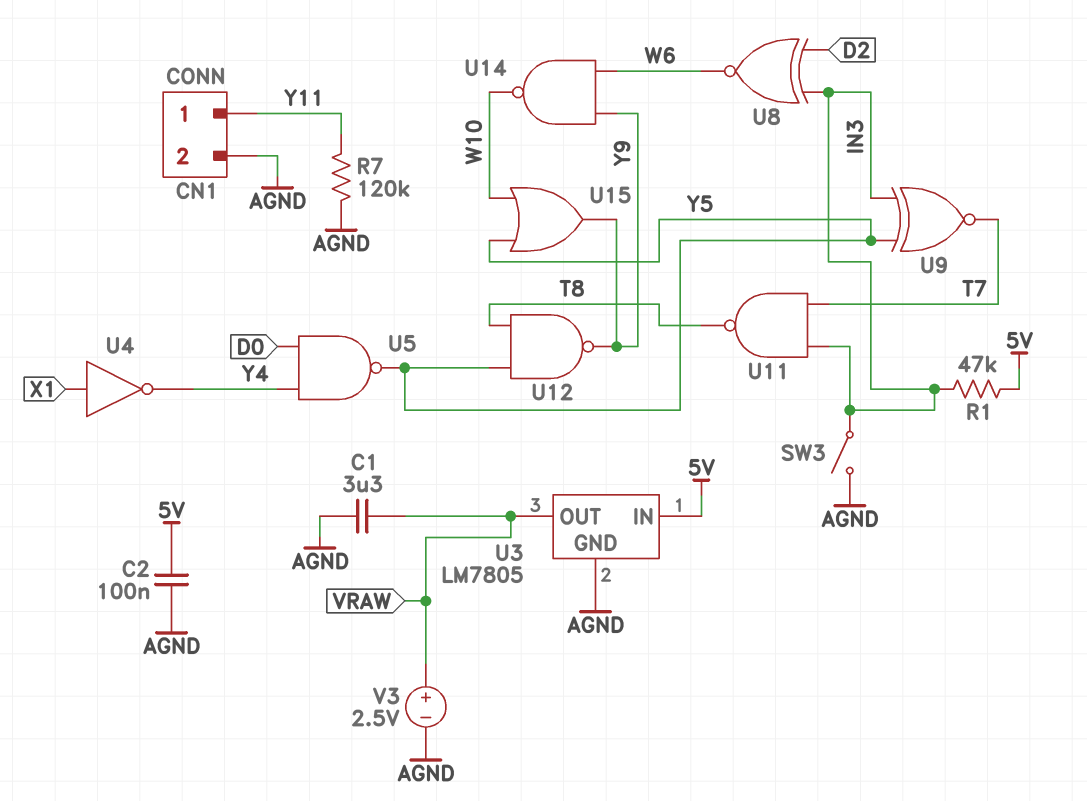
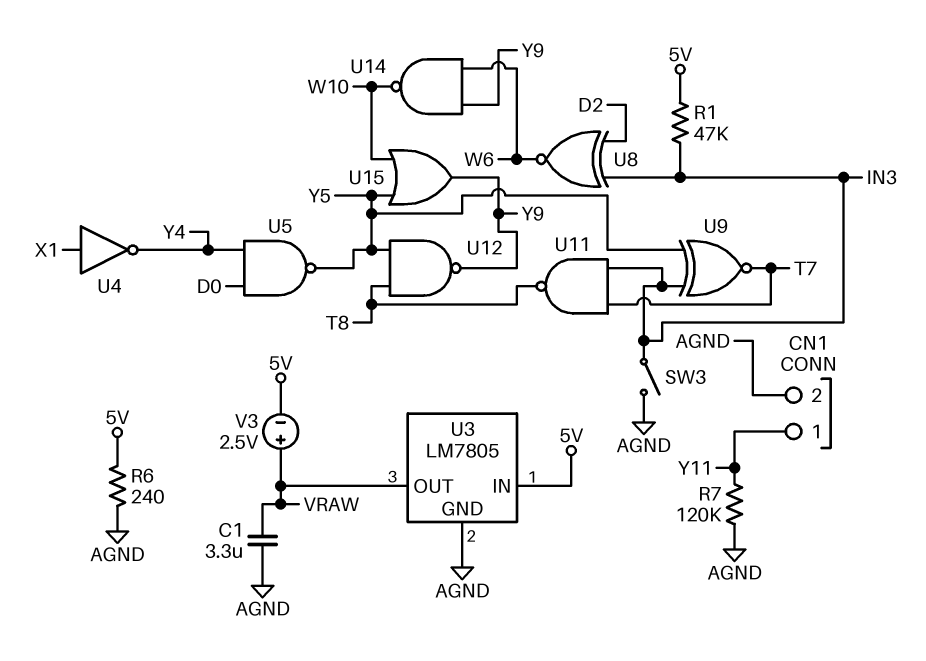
C2: 100nF (5V, AGND) -> none
R6: none -> 240 (5V, AGND)
V3: 2.5V (plus VRAW, minus AGND) -> 2.5V (plus VRAW, minus 5V)

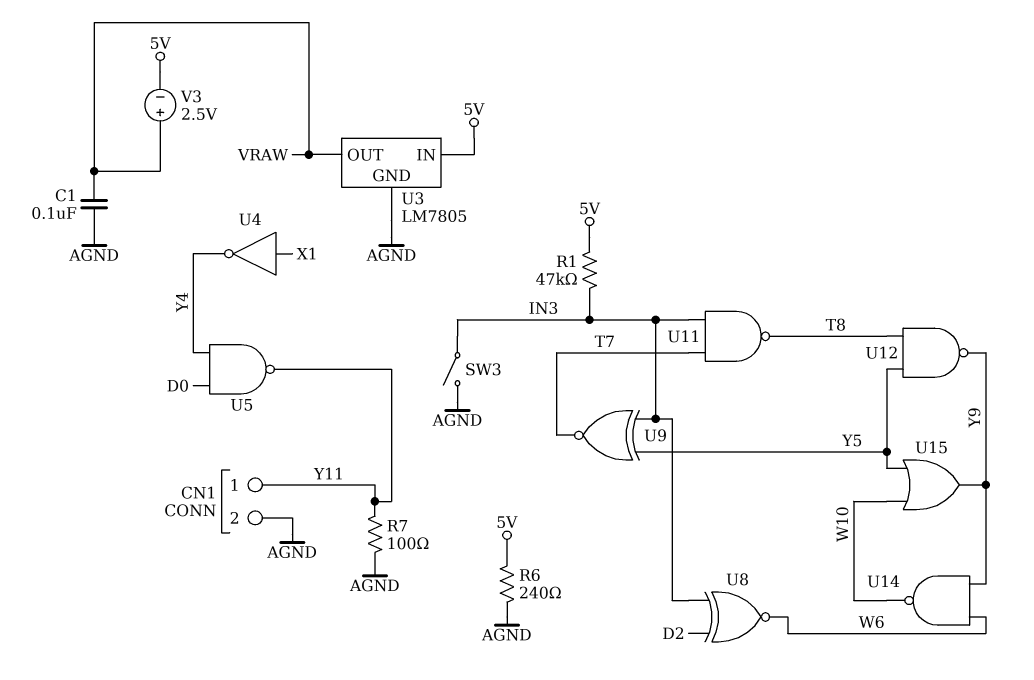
C1: 3.3uF (AGND, VRAW) -> 100nF (AGND, VRAW)
R7: 120k (AGND, Y11) -> 100 (AGND, Y11)
U5: NAND (in D0, in Y4, out Y5) -> NAND (in D0, in Y4, out Y11)

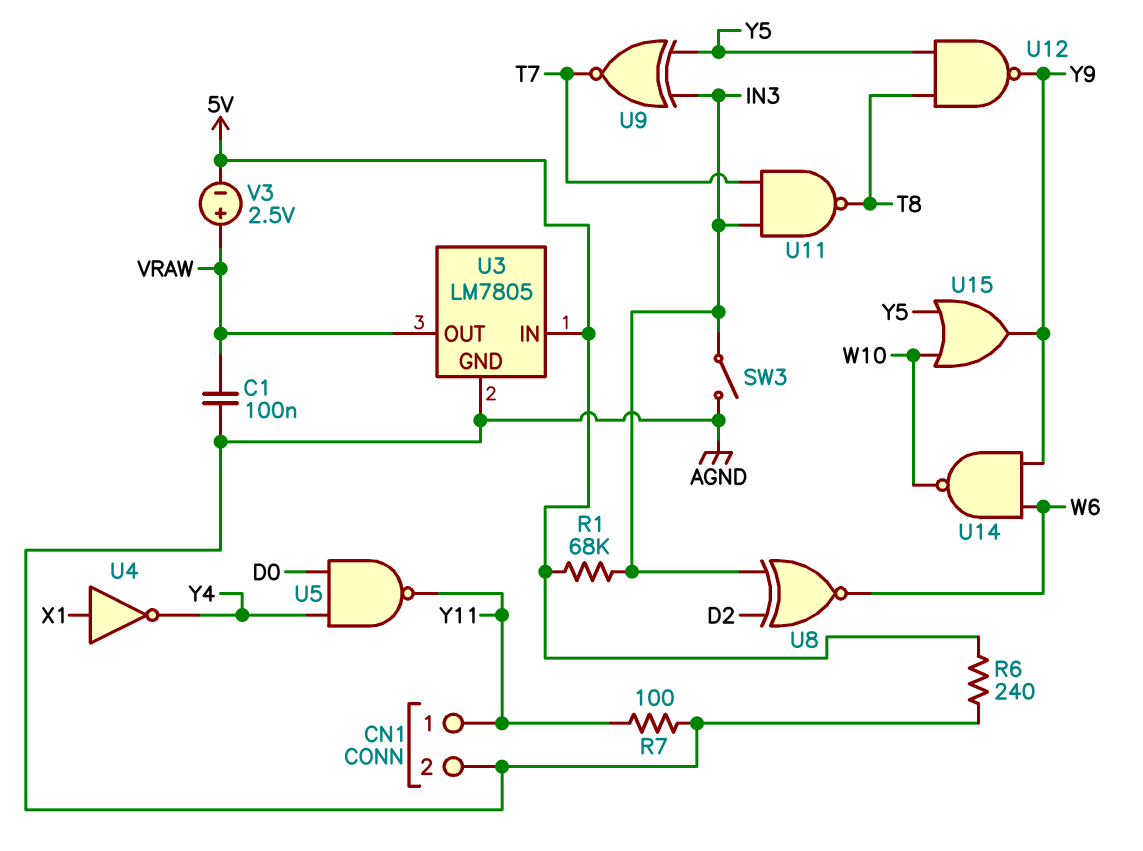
R1: 47k (5V, IN3) -> 68k (5V, IN3)

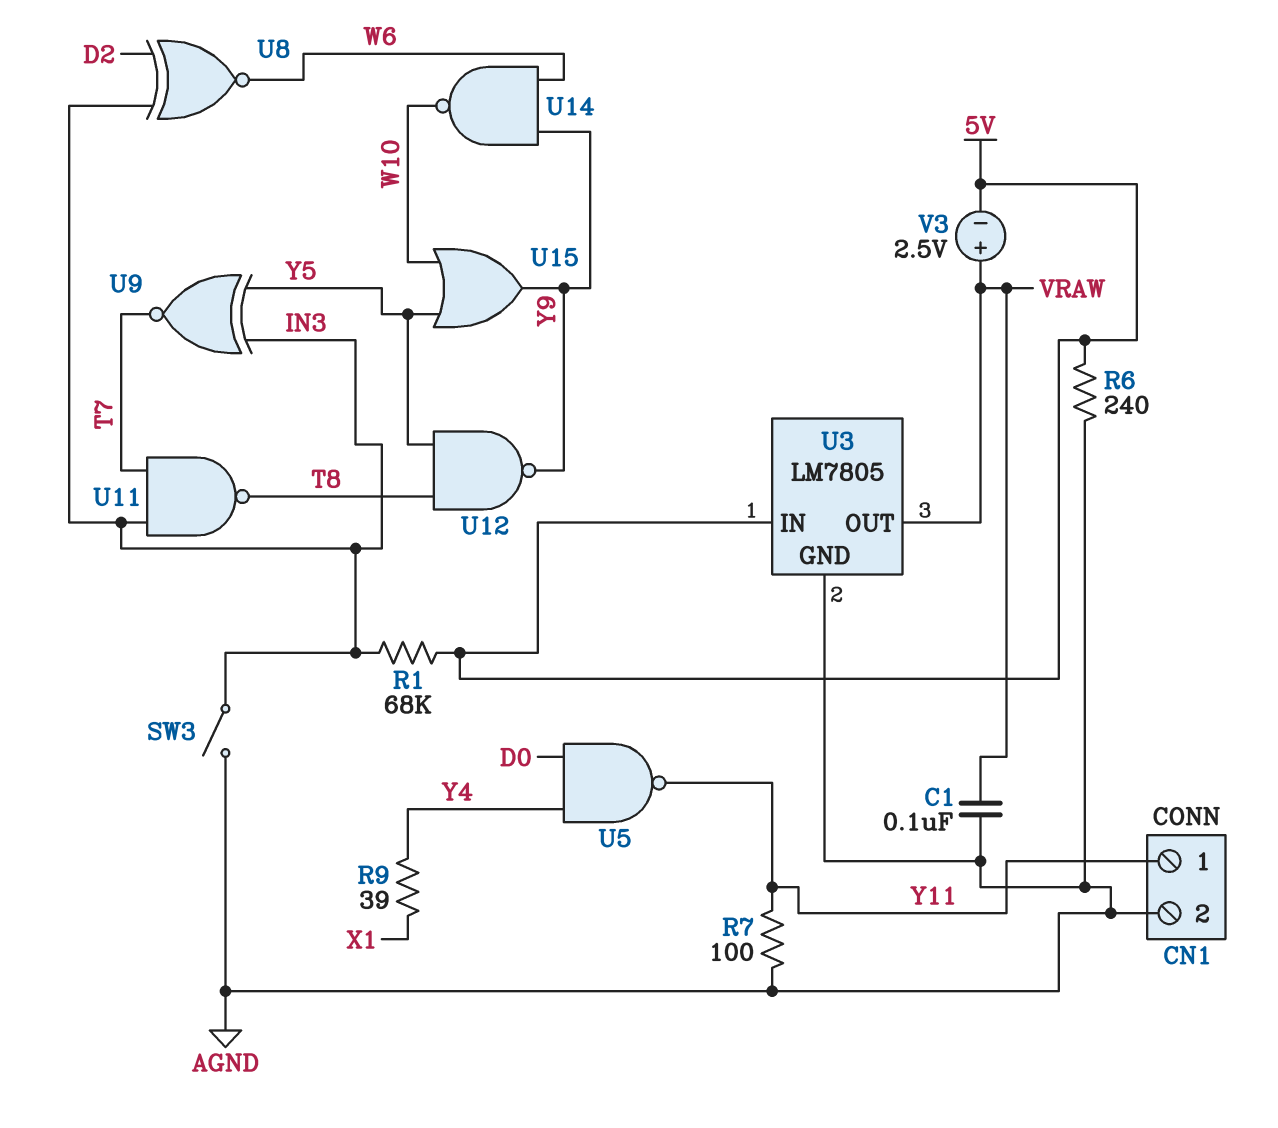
R9: none -> 39 (X1, Y4)
U4: NOT (in X1, out Y4) -> none

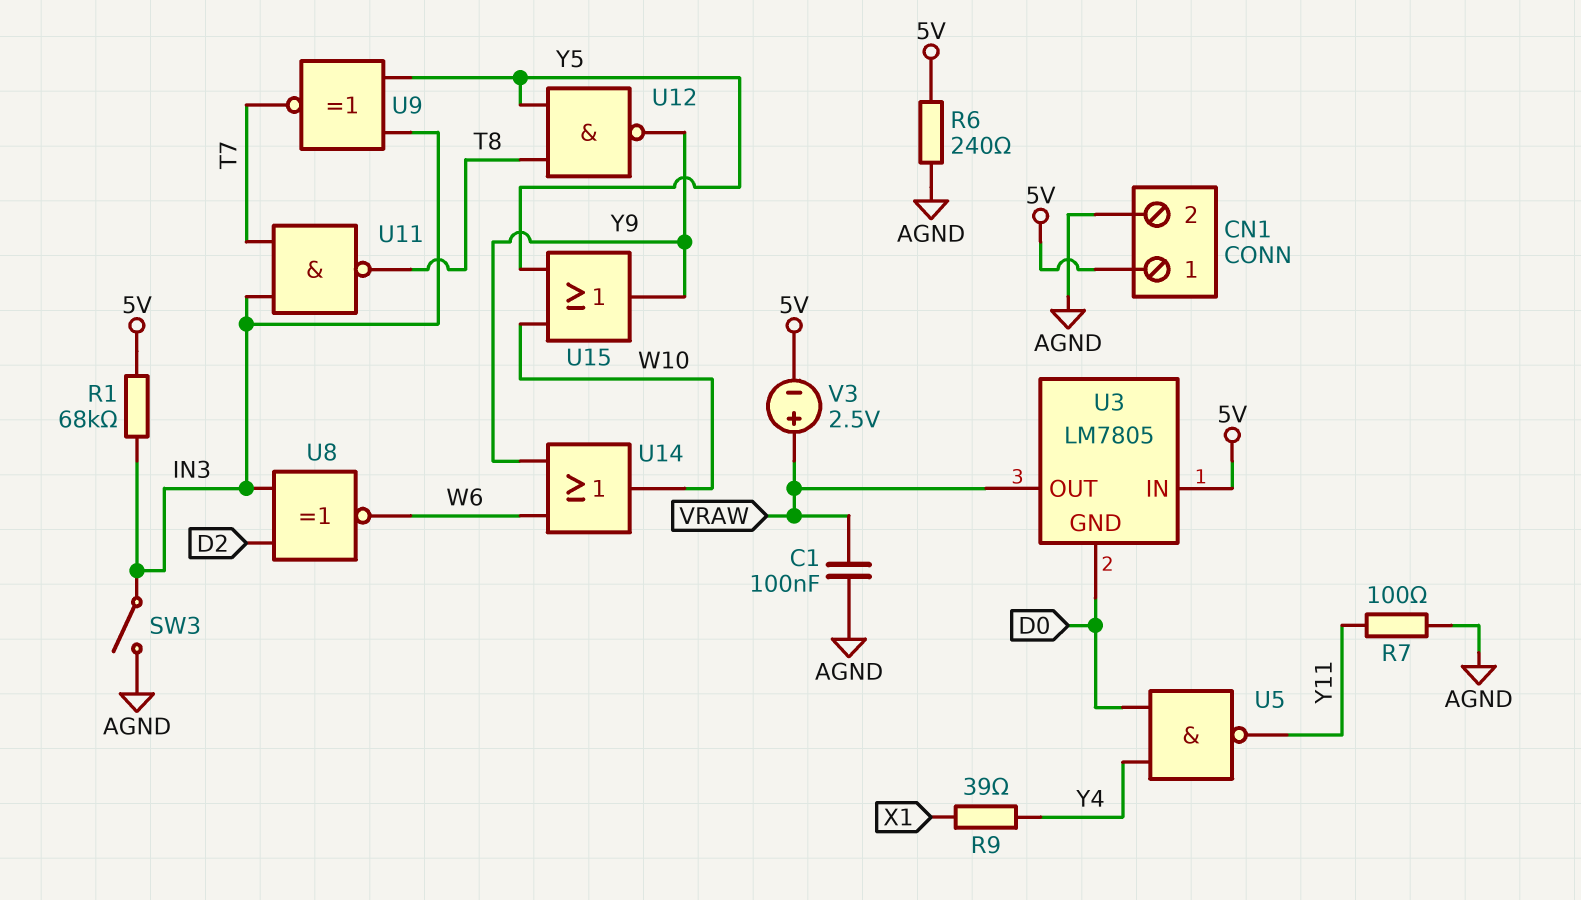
CN1 pin 1: Y11 -> 5V
U3 pin GND: AGND -> D0
U14: NAND (in W6, in Y9, out W10) -> OR (in W6, in Y9, out W10)

